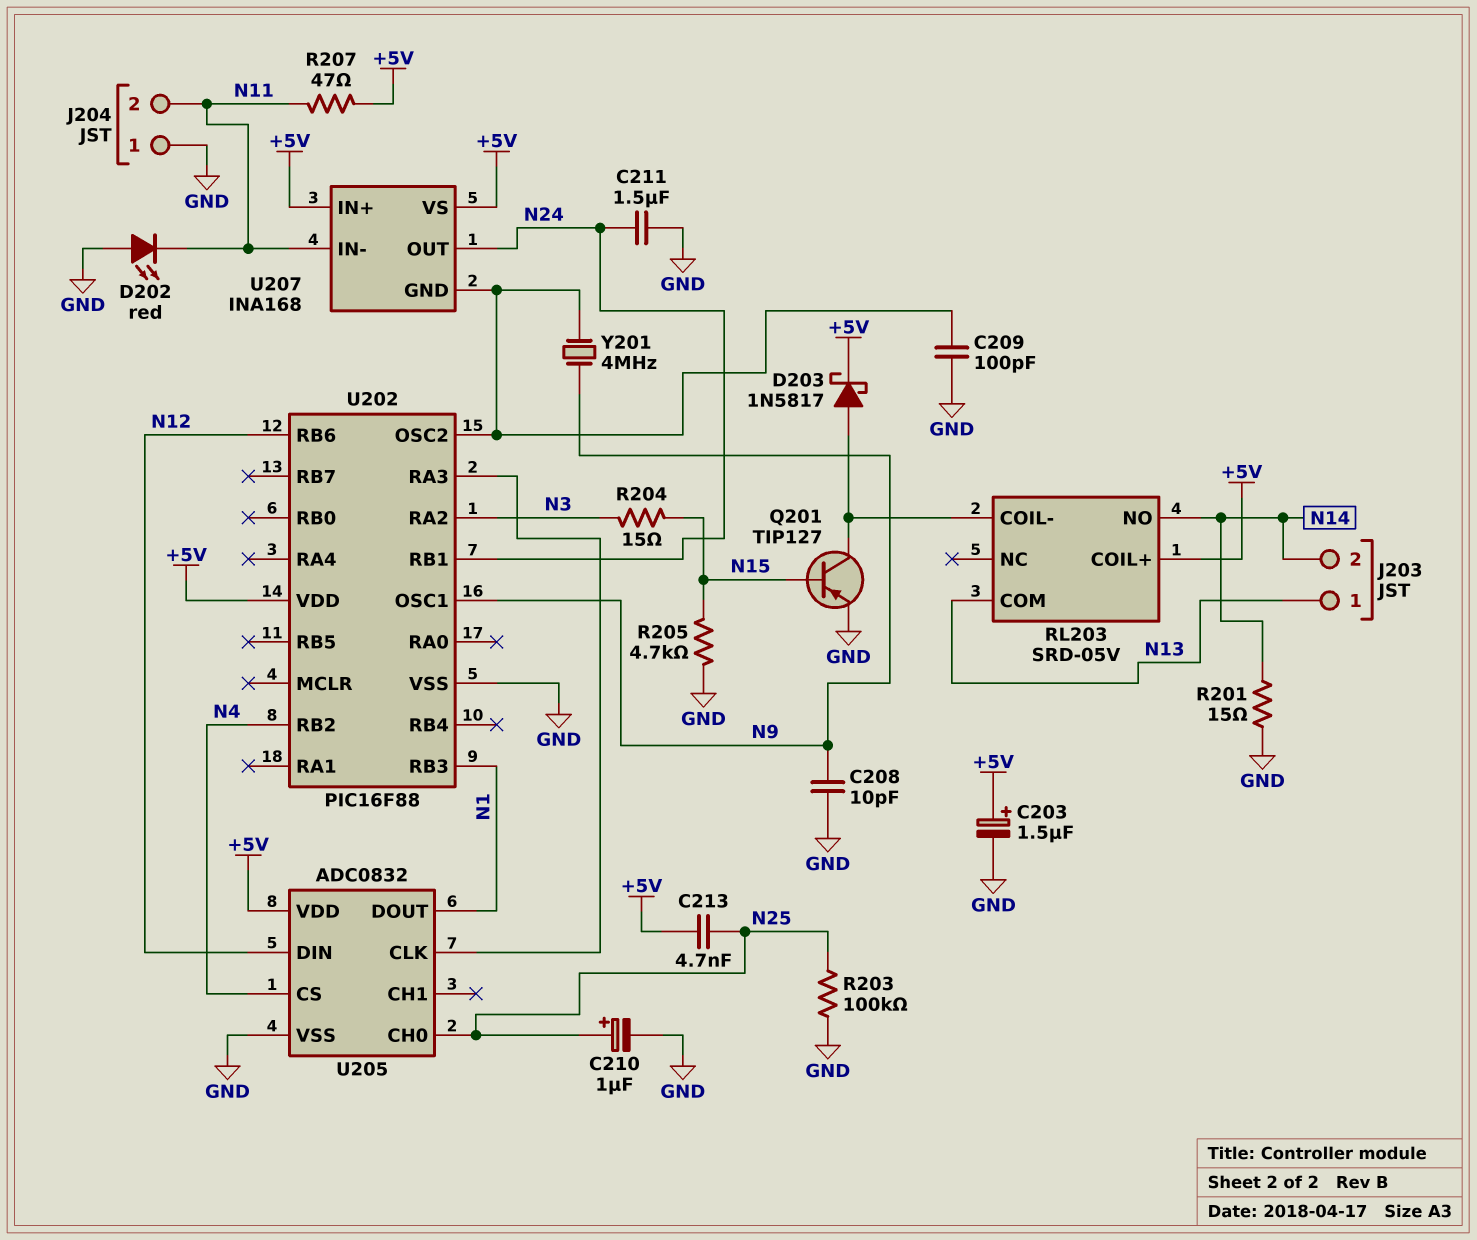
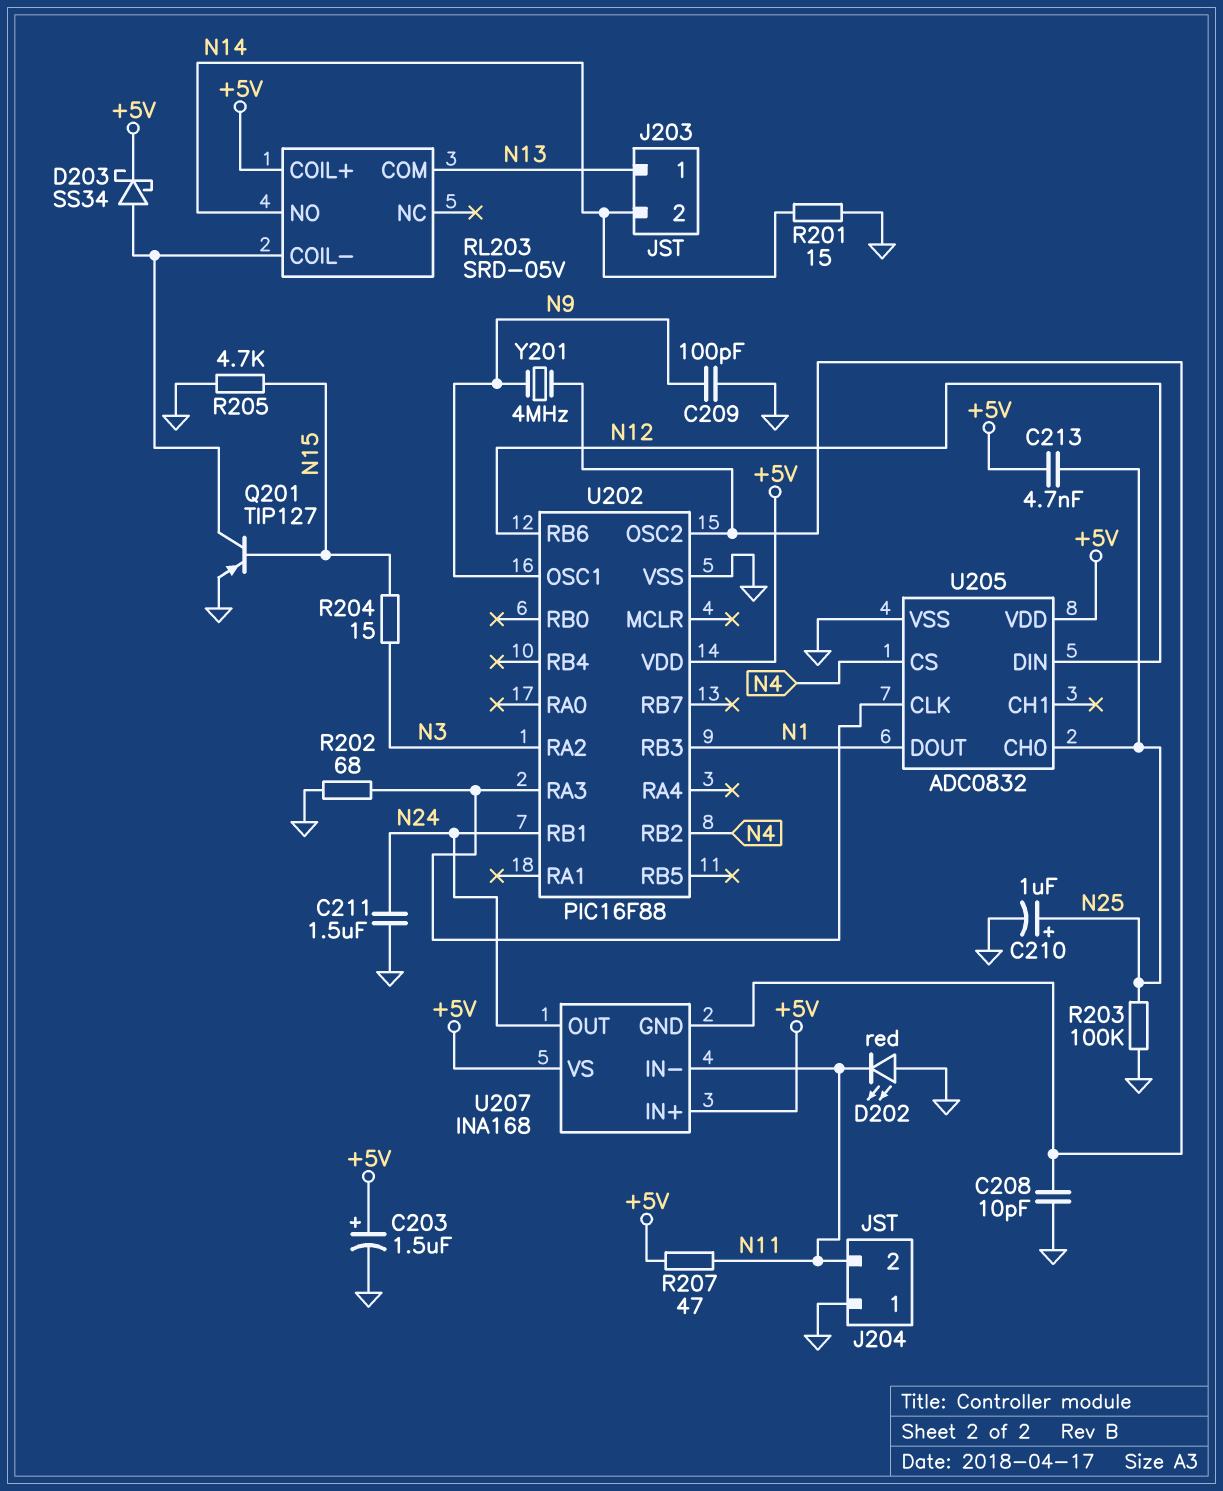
C208: 10pF (GND, N9) -> 10pF (GND, U202/OSC2)
C209: 100pF (GND, U202/OSC2) -> 100pF (GND, N9)
D203: schottky 1N5817 (A RL203/COIL-, K +5V) -> schottky SS34 (A RL203/COIL-, K +5V)
R202: none -> 68 (GND, U202/RA3)

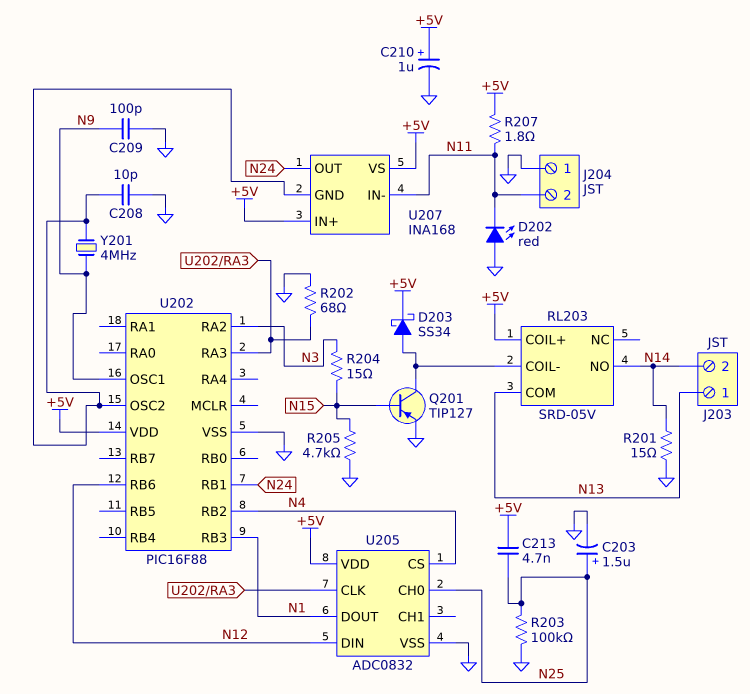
C203: 1.5uF (plus +5V, minus GND) -> 1.5uF (plus N25, minus GND)
C210: 1uF (plus N25, minus GND) -> 1uF (plus +5V, minus GND)
C211: 1.5uF (GND, N24) -> none
R207: 47 (+5V, N11) -> 1.8 (+5V, N11)

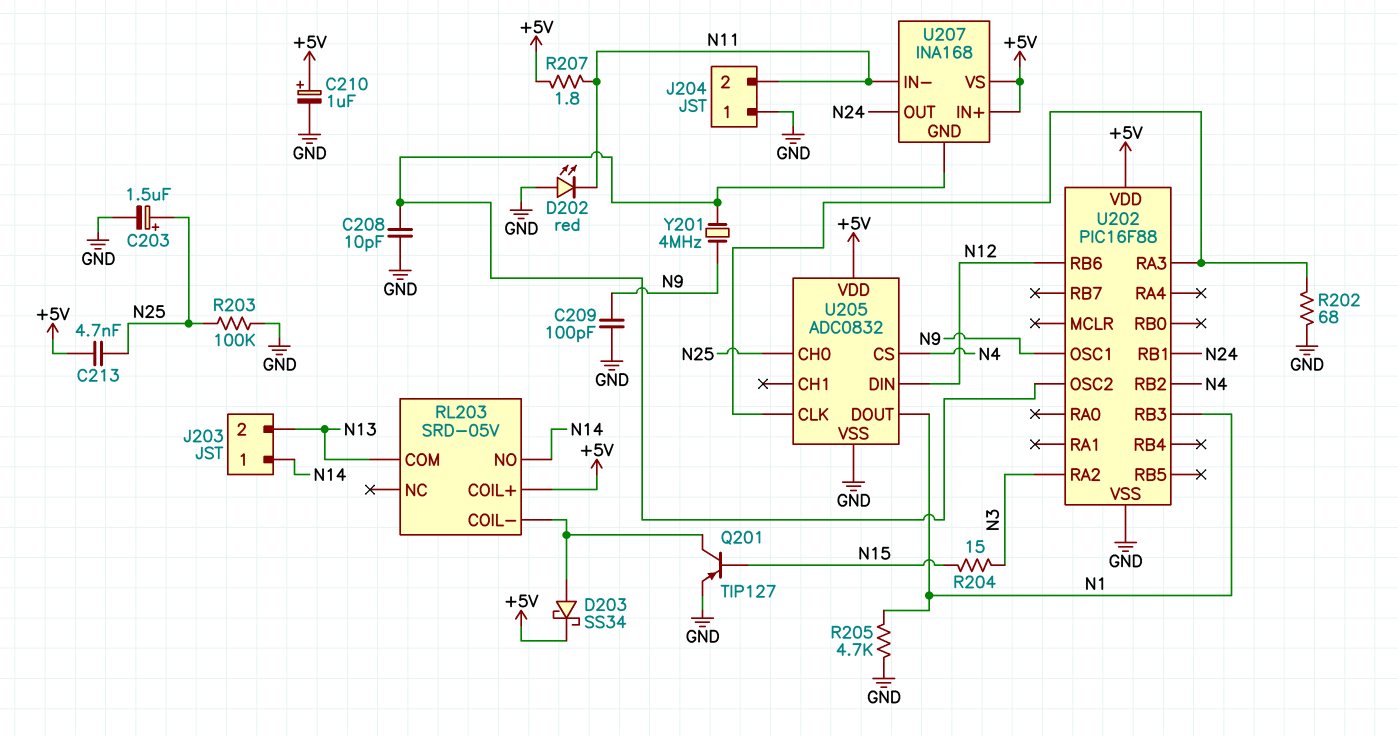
J203 pin 1: N13 -> N14
J203 pin 2: N14 -> N13
R201: 15 (GND, N14) -> none
R205: 4.7k (GND, N15) -> 4.7k (GND, N1)

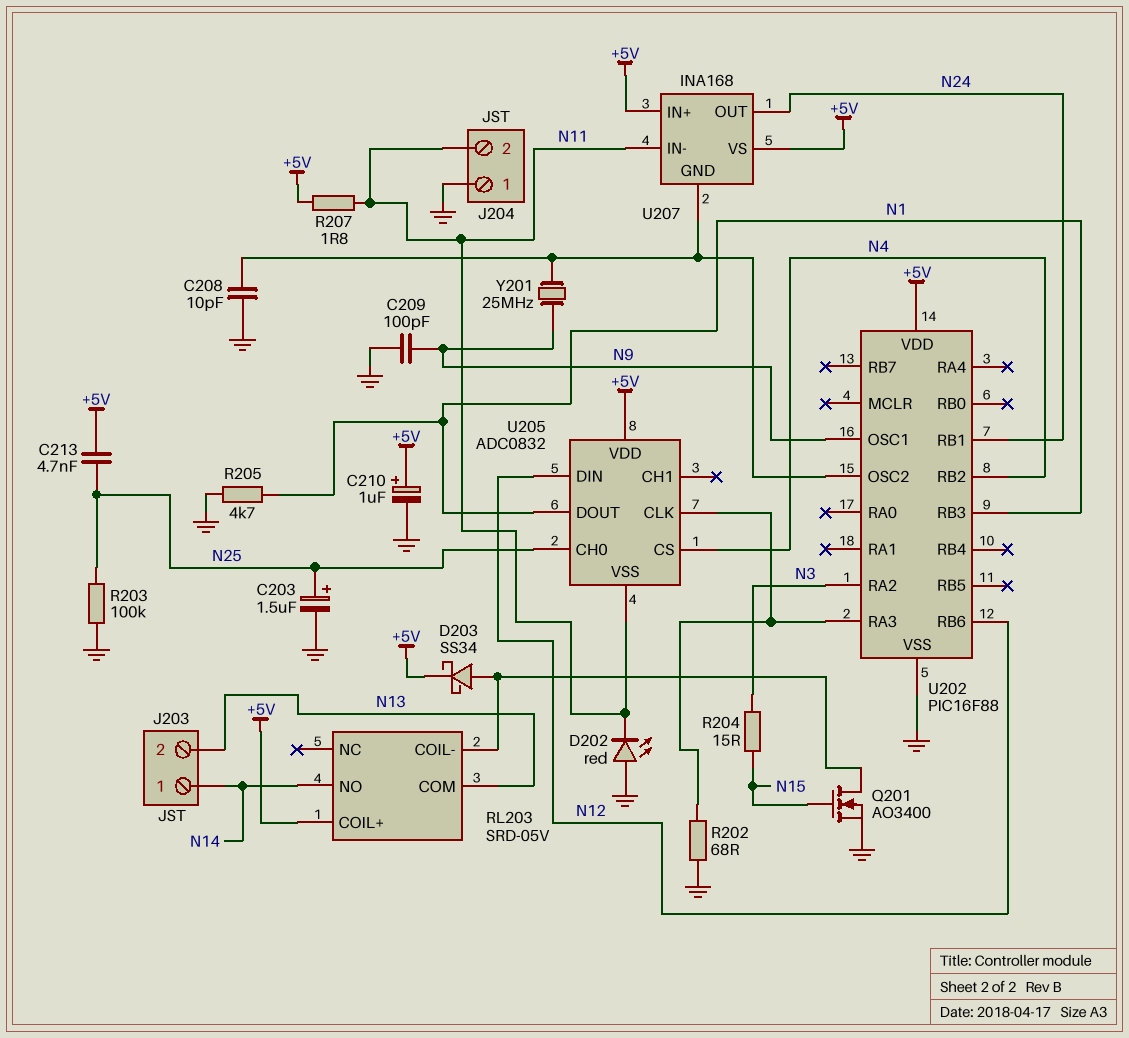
Q201: PNP TIP127 (B N15, C RL203/COIL-, E GND) -> NMOS AO3400 (G N15, D RL203/COIL-, S GND)
U205 pin VSS: GND -> N11
Y201: 4MHz (N9, U202/OSC2) -> 25MHz (N9, U202/OSC2)

